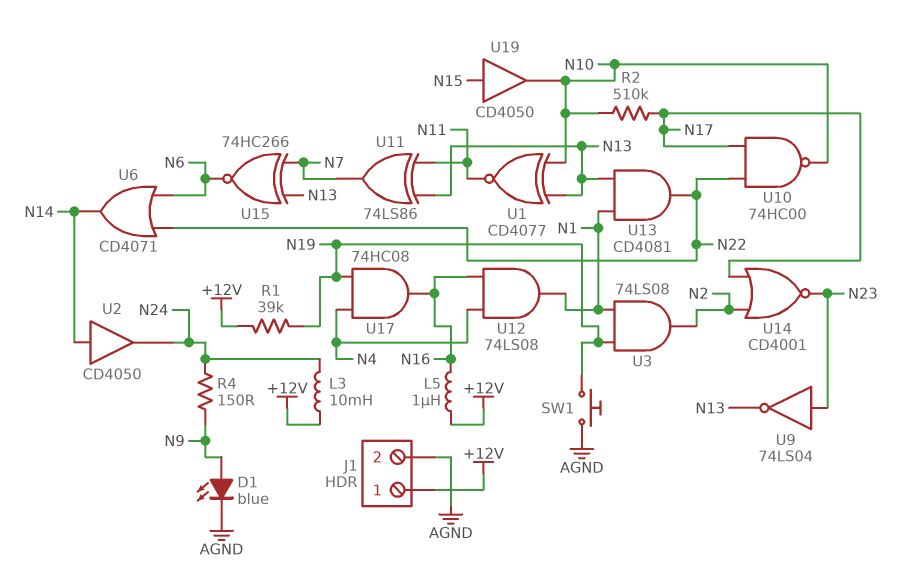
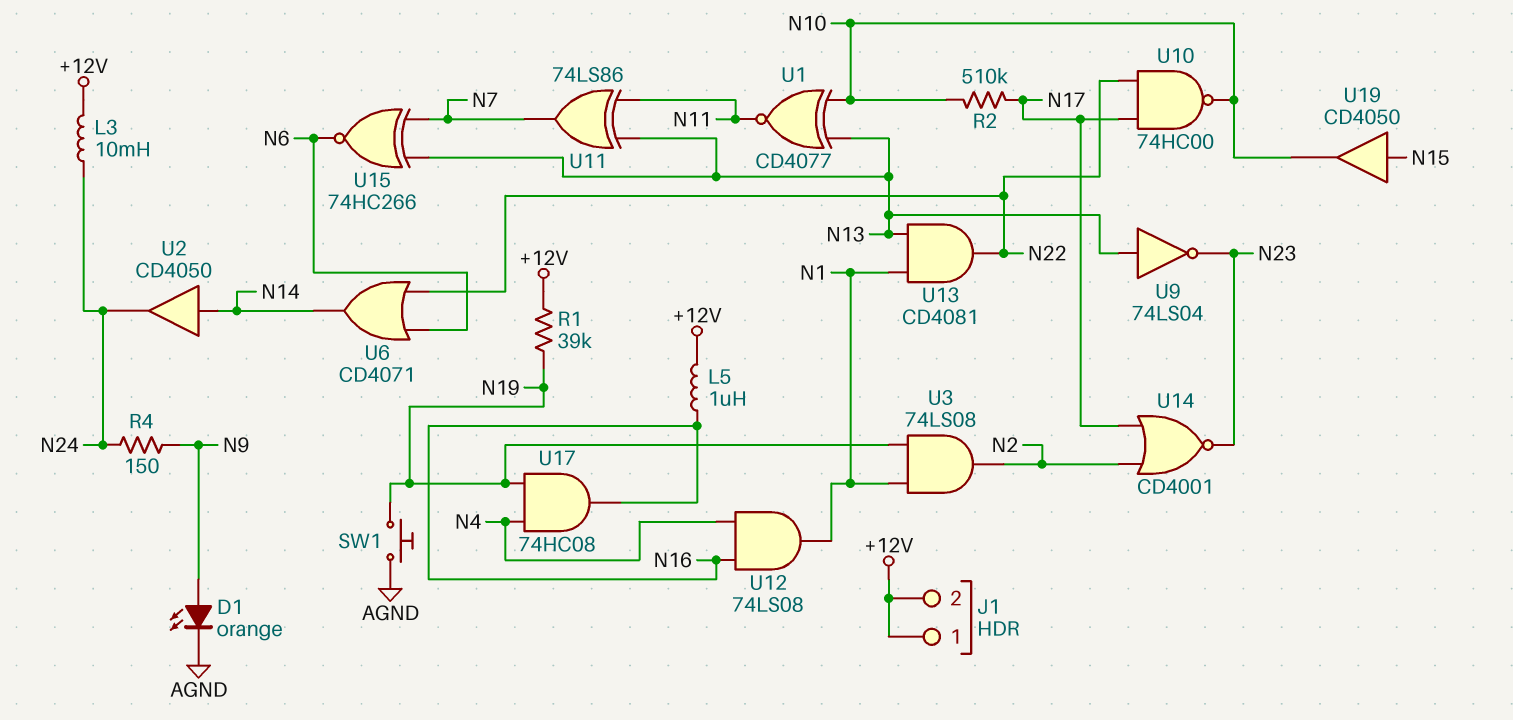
D1: LED blue (A N9, K AGND) -> LED orange (A N9, K AGND)
J1 pin 2: AGND -> +12V
U9: NOT 74LS04 (in N23, out N13) -> NOT 74LS04 (in N13, out N23)

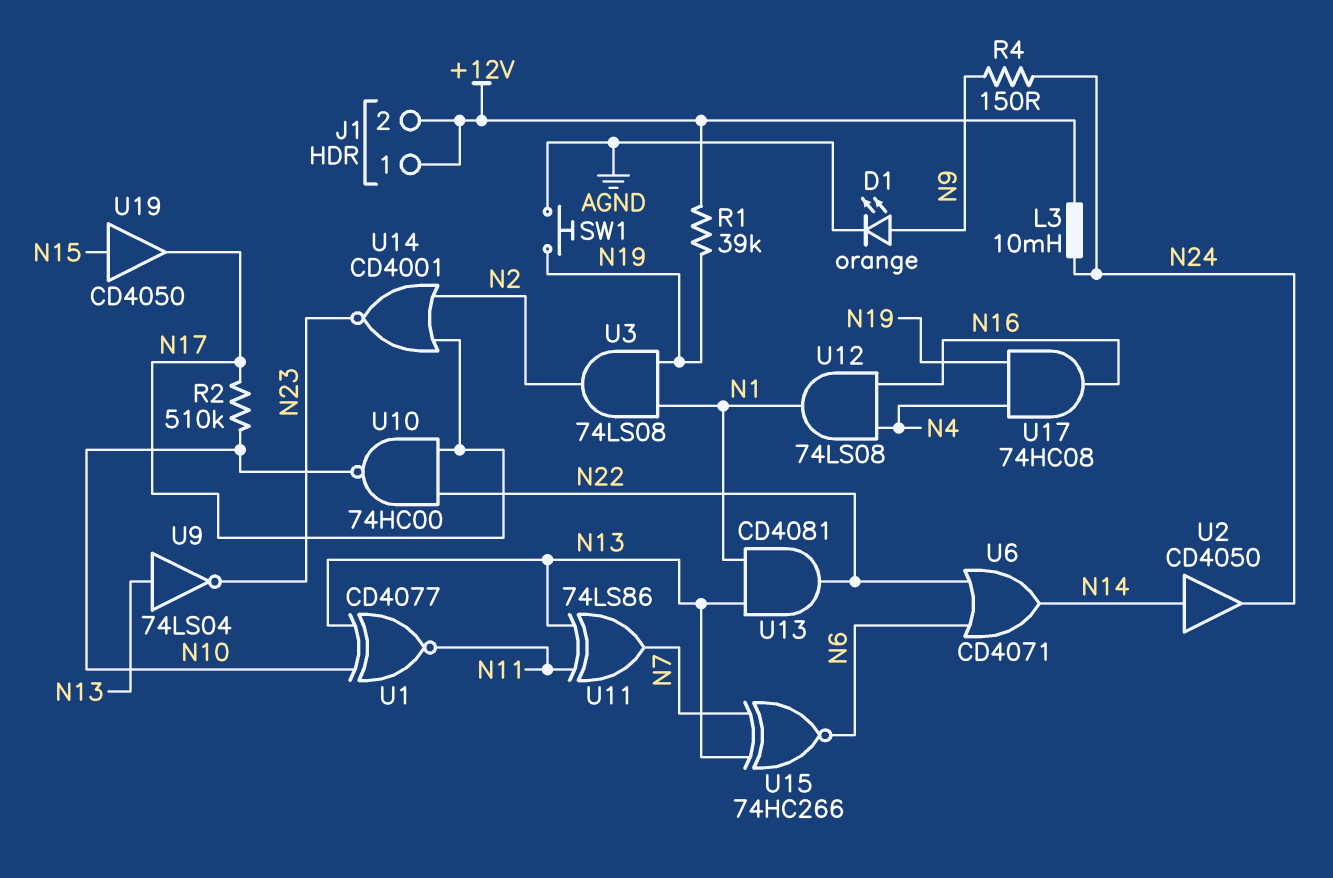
L5: 1uH (+12V, N16) -> none
U19: buffer CD4050 (in N15, out N10) -> buffer CD4050 (in N15, out N17)

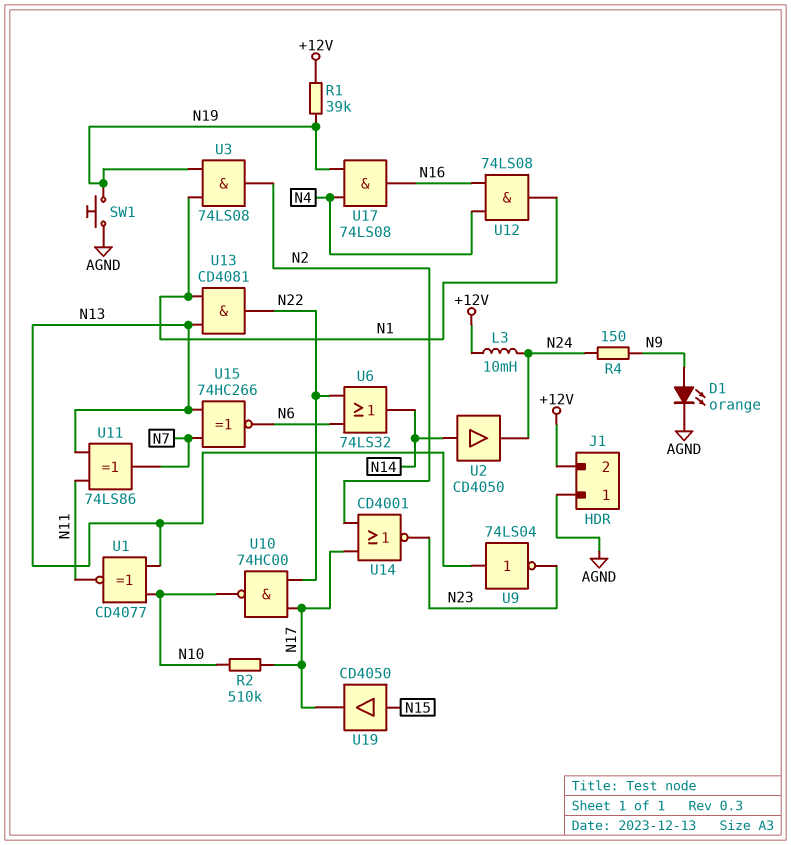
J1 pin 1: +12V -> AGND
U6: OR CD4071 (in N6, in N22, out N14) -> OR 74LS32 (in N6, in N22, out N14)
U17: AND 74HC08 (in N4, in N19, out N16) -> AND 74LS08 (in N4, in N19, out N16)

